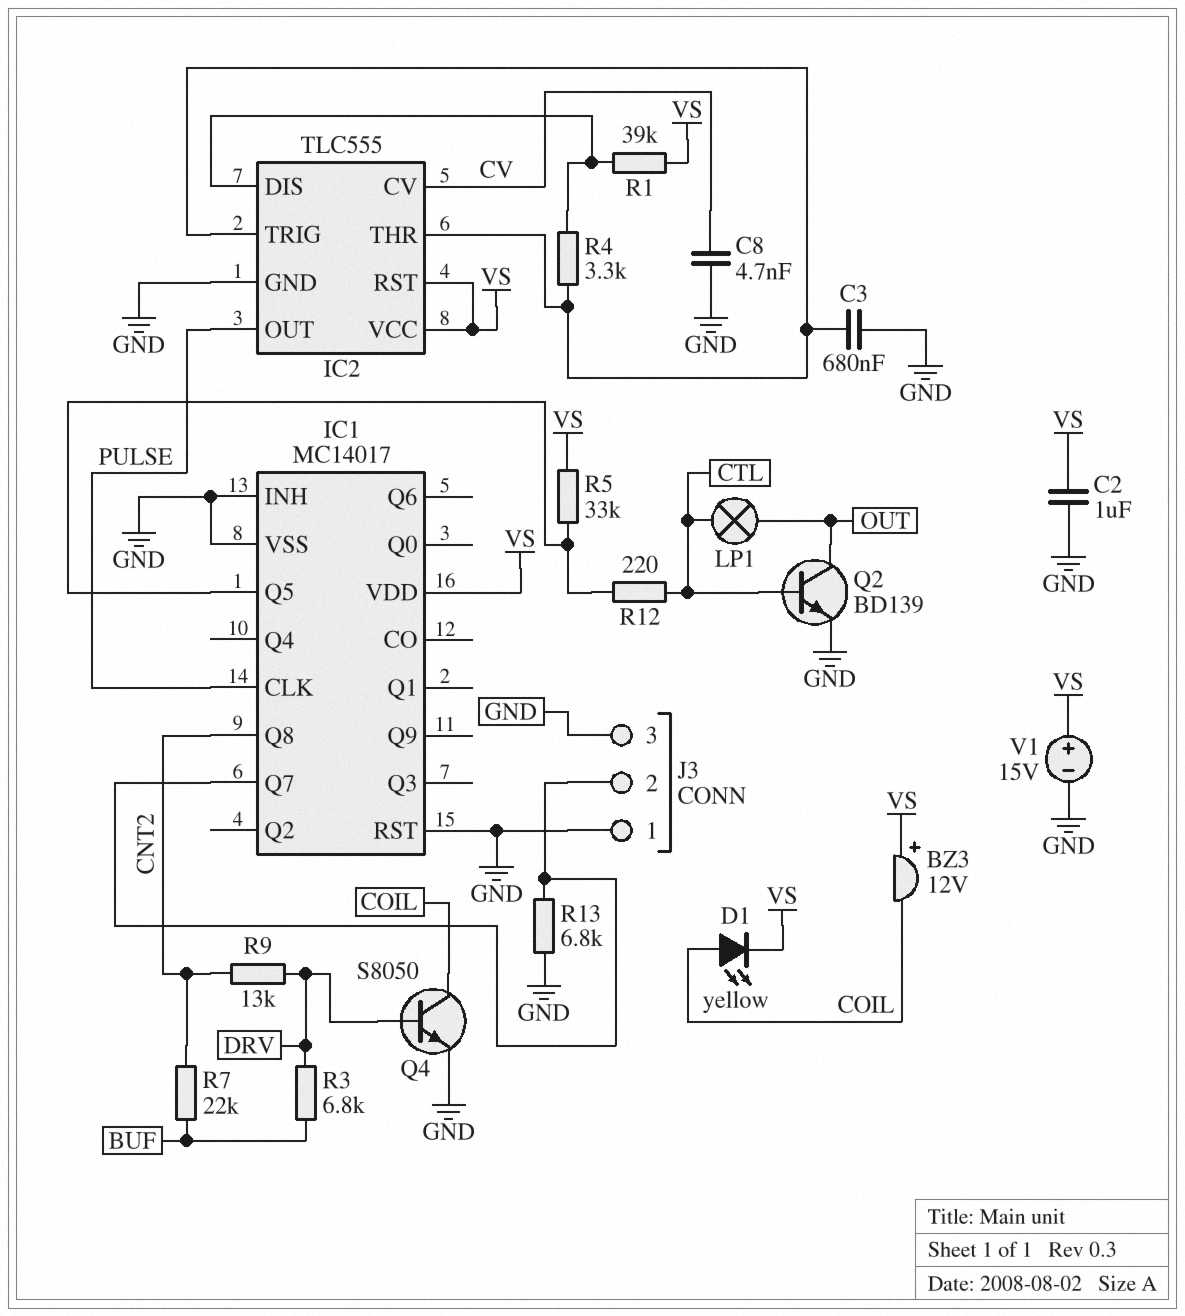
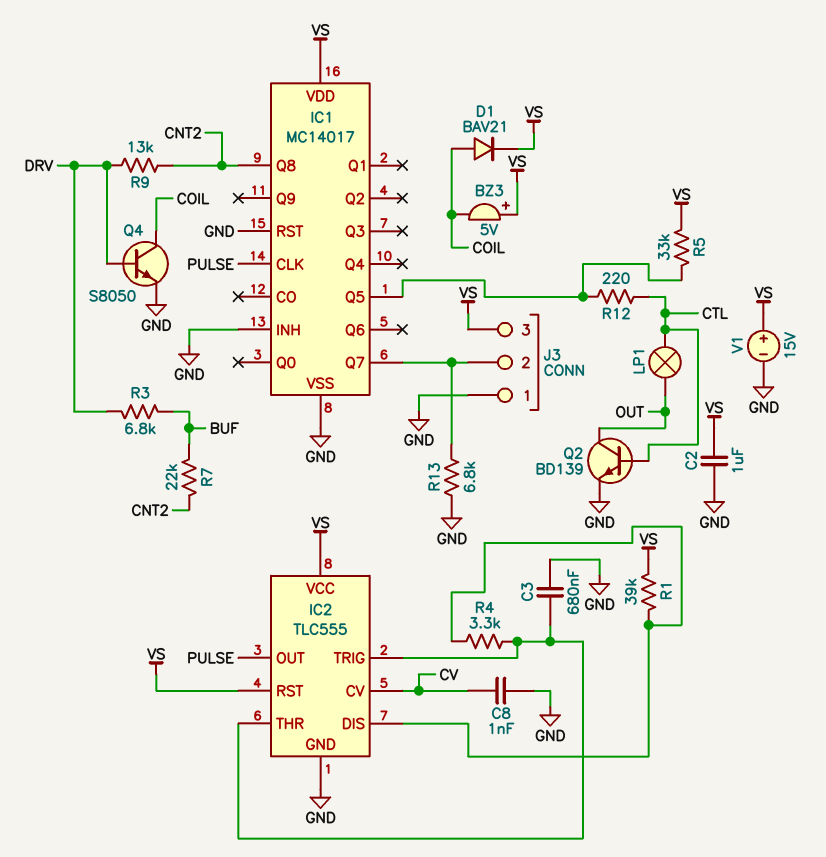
BZ3: buzzer 12V (plus VS, minus COIL) -> buzzer 5V (plus VS, minus COIL)
C8: 4.7nF (CV, GND) -> 1nF (CV, GND)
D1: LED yellow (A COIL, K VS) -> diode BAV21 (A COIL, K VS)
J3 pin 3: GND -> VS

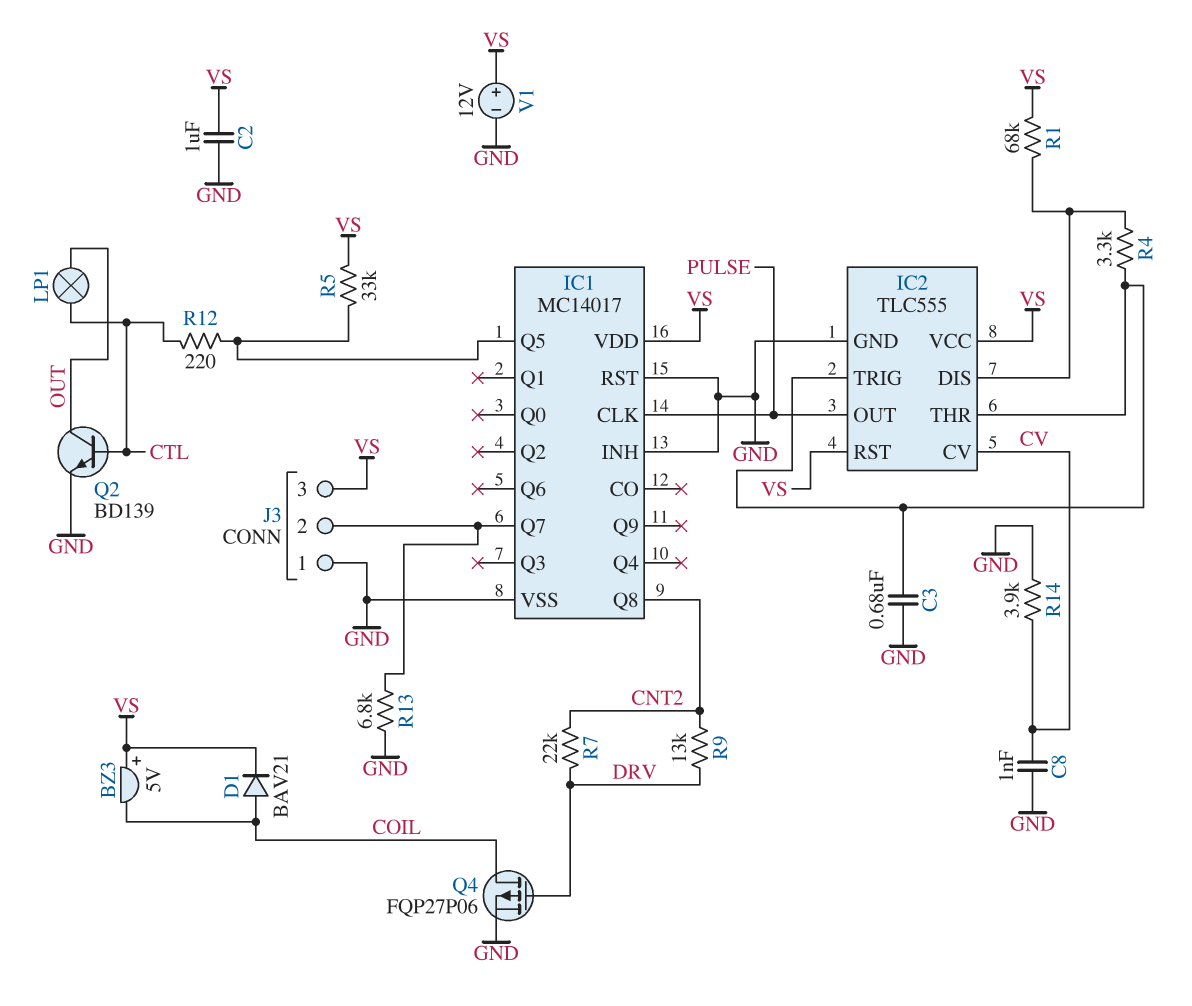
Q4: NPN S8050 (B DRV, C COIL, E GND) -> PMOS FQP27P06 (G DRV, D COIL, S GND)
R1: 39k (IC2/DIS, VS) -> 68k (IC2/DIS, VS)
R3: 6.8k (BUF, DRV) -> none
R7: 22k (BUF, CNT2) -> 22k (CNT2, DRV)
R14: none -> 3.9k (CV, GND)
V1: 15V (plus VS, minus GND) -> 12V (plus VS, minus GND)

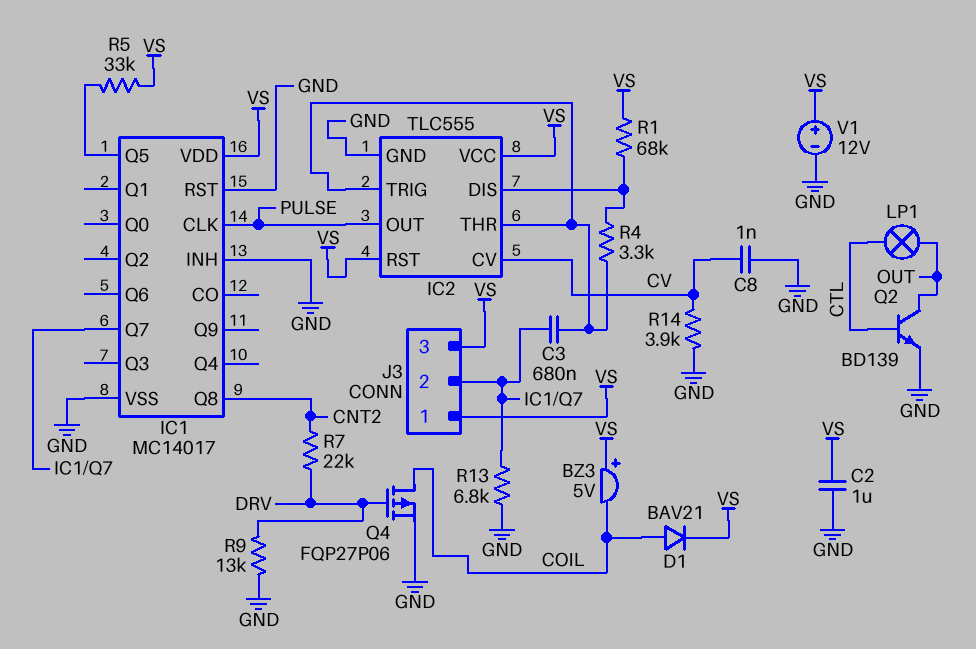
C3: 680nF (GND, IC2/THR) -> 680nF (IC1/Q7, IC2/THR)
J3 pin 1: GND -> VS
R9: 13k (CNT2, DRV) -> 13k (DRV, GND)
R12: 220 (CTL, IC1/Q5) -> none

